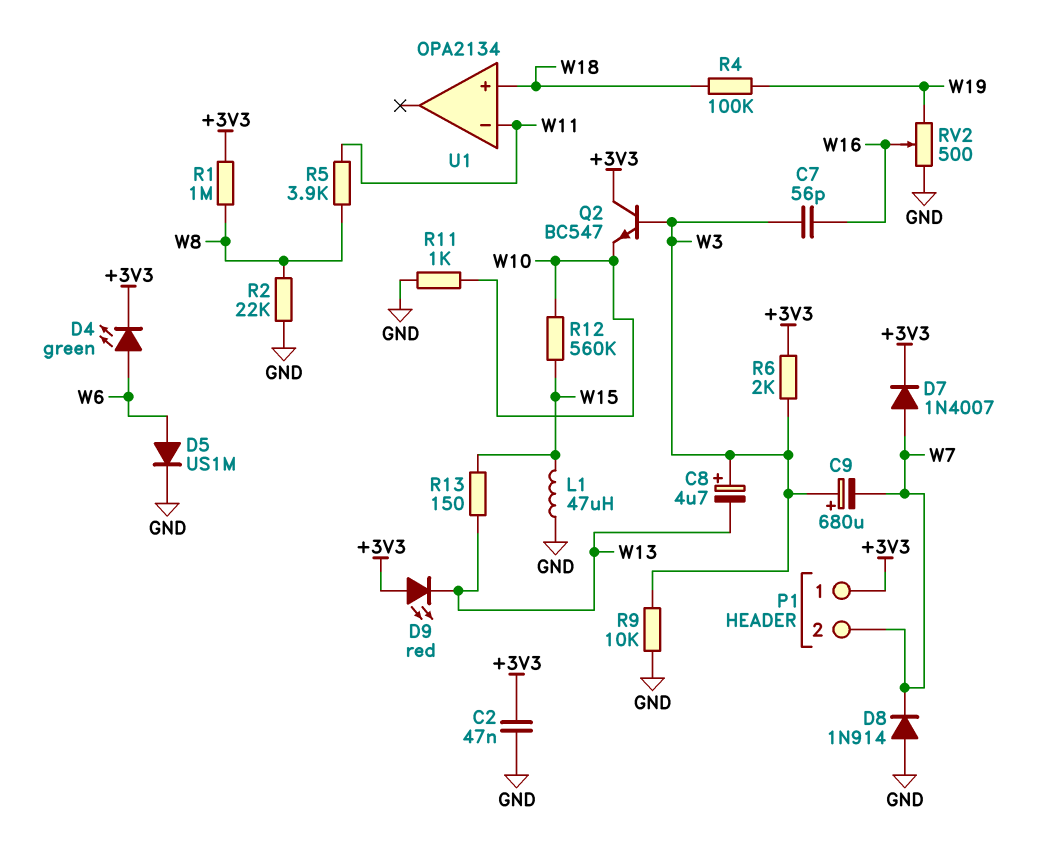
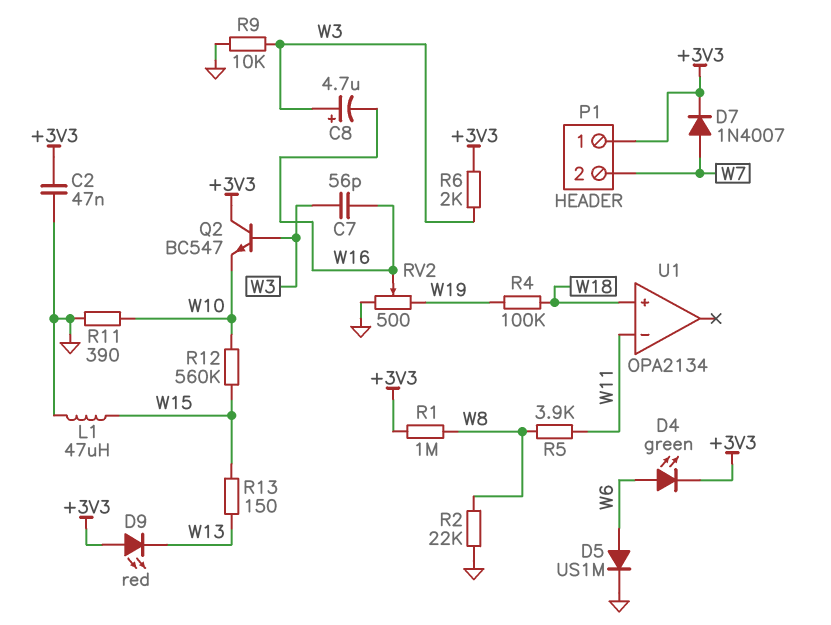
C8: 4.7uF (plus W3, minus W13) -> 4.7uF (plus W3, minus W16)
C9: 680uF (plus W3, minus W7) -> none
D8: diode 1N914 (A GND, K W7) -> none
R11: 1k (GND, W10) -> 390 (GND, W10)

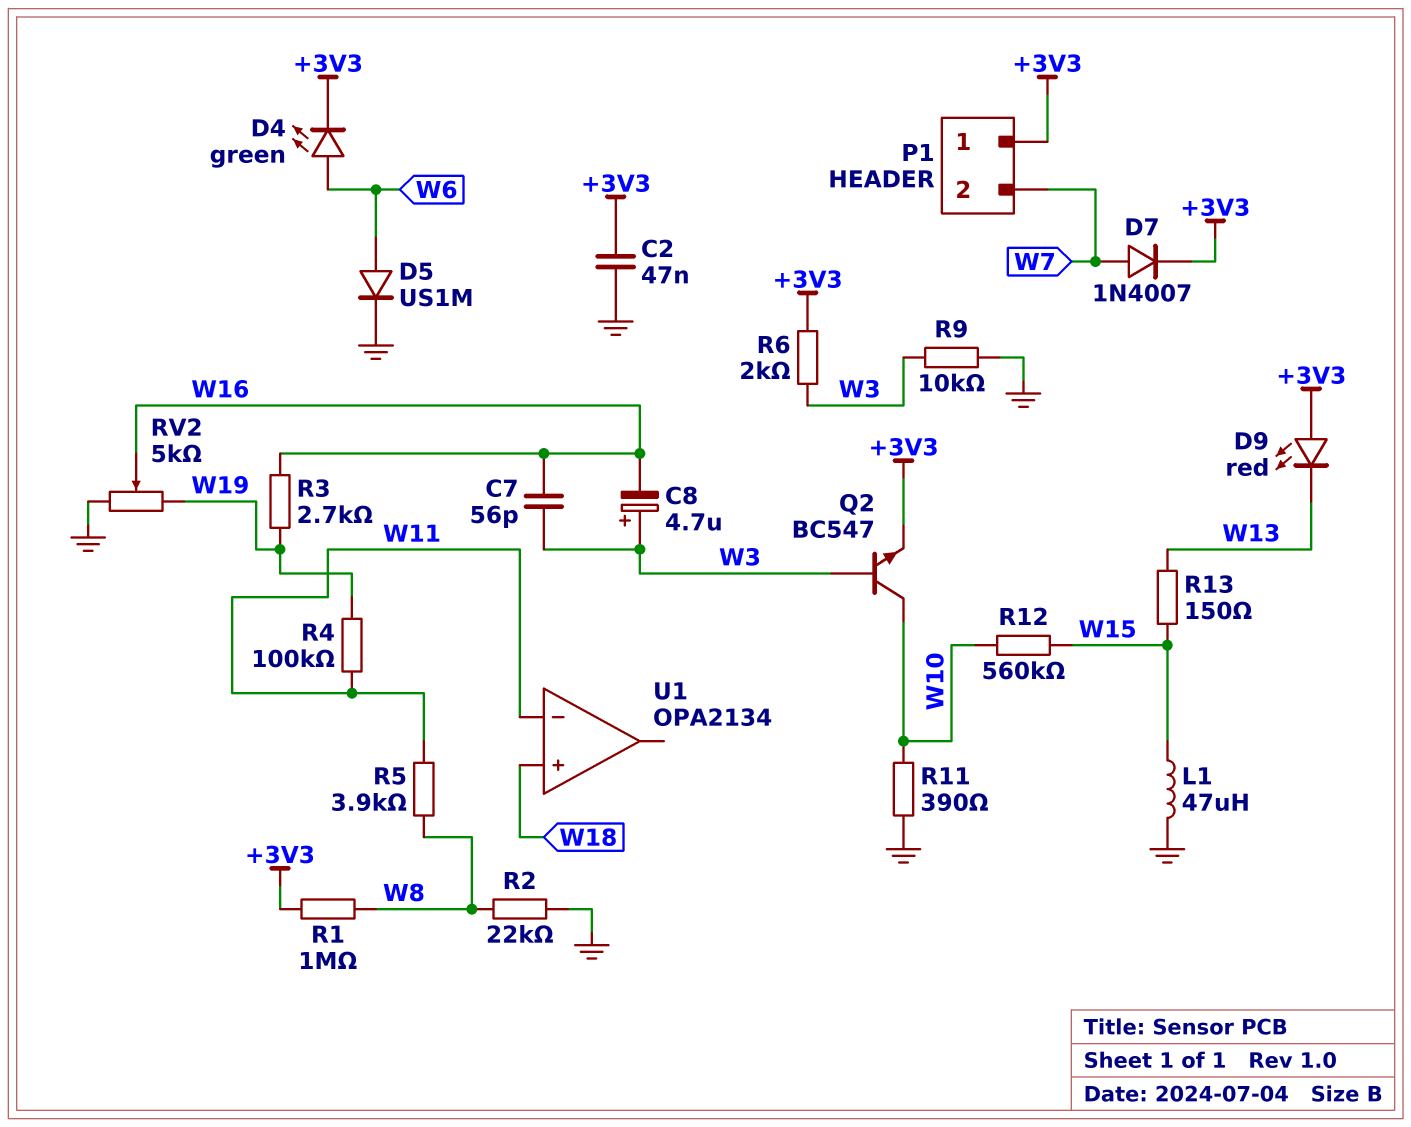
Q2: NPN BC547 (B W3, C +3V3, E W10) -> NPN BC547 (B W3, C W10, E +3V3)
R3: none -> 2.7k (W16, W19)
R4: 100k (W18, W19) -> 100k (W11, W19)
RV2: 500 (GND, W19, wiper W16) -> 5k (GND, W19, wiper W16)

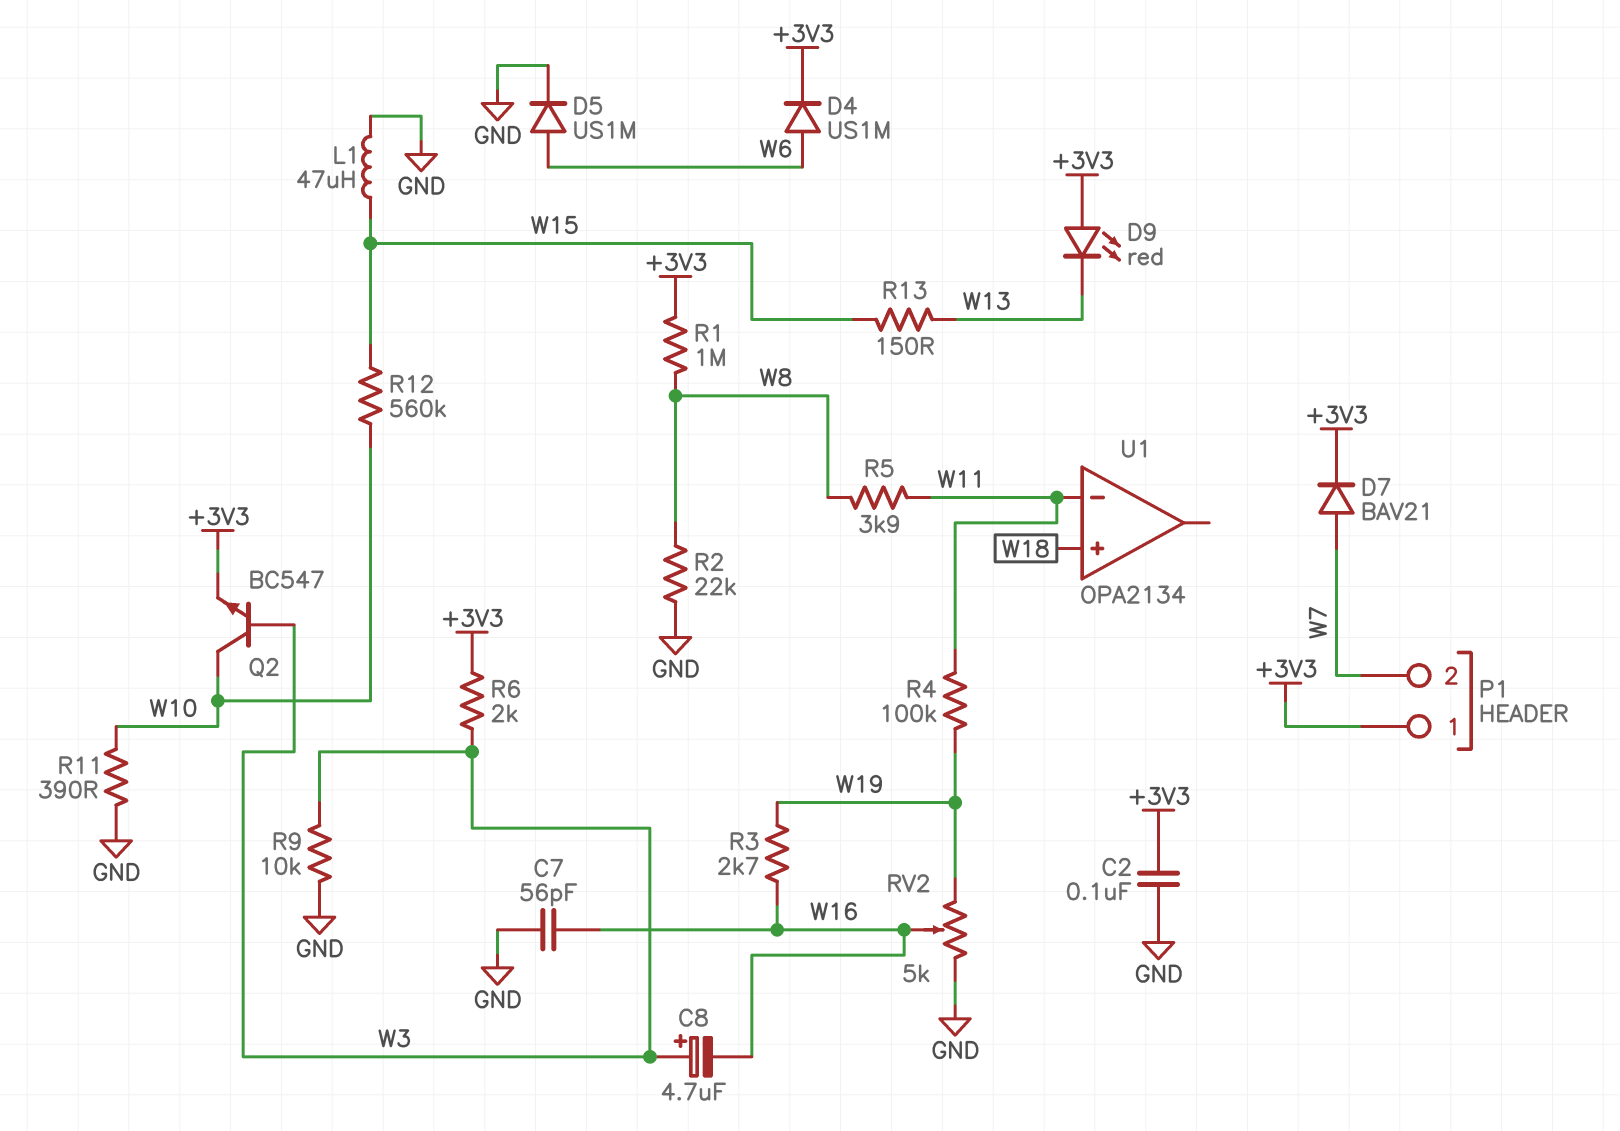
C2: 47nF (+3V3, GND) -> 100nF (+3V3, GND)
C7: 56pF (W3, W16) -> 56pF (GND, W16)
D4: LED green (A W6, K +3V3) -> diode US1M (A W6, K +3V3)
D7: diode 1N4007 (A W7, K +3V3) -> diode BAV21 (A W7, K +3V3)

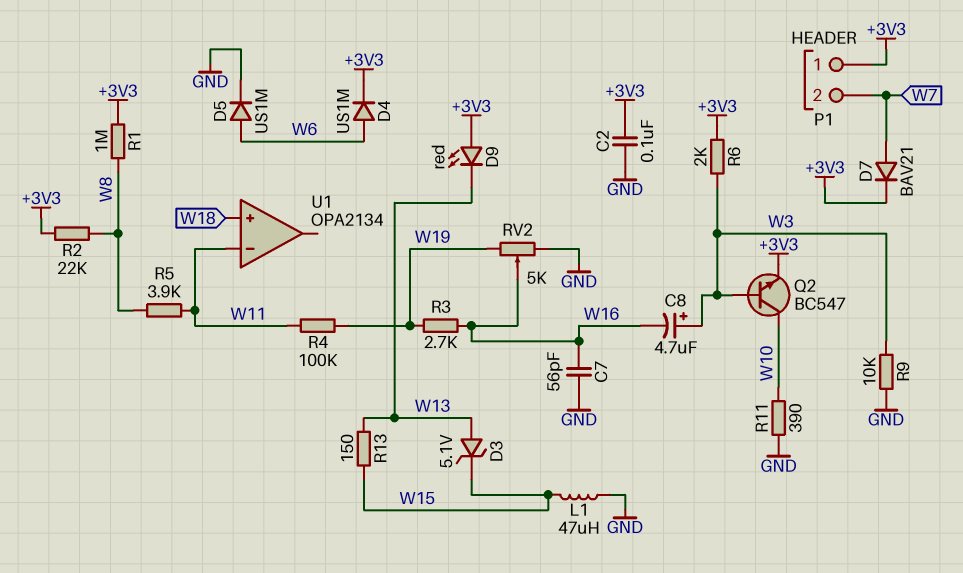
D3: none -> zener 5.1V (A W13, K W15)
R2: 22k (GND, W8) -> 22k (+3V3, W8)
R12: 560k (W10, W15) -> none

